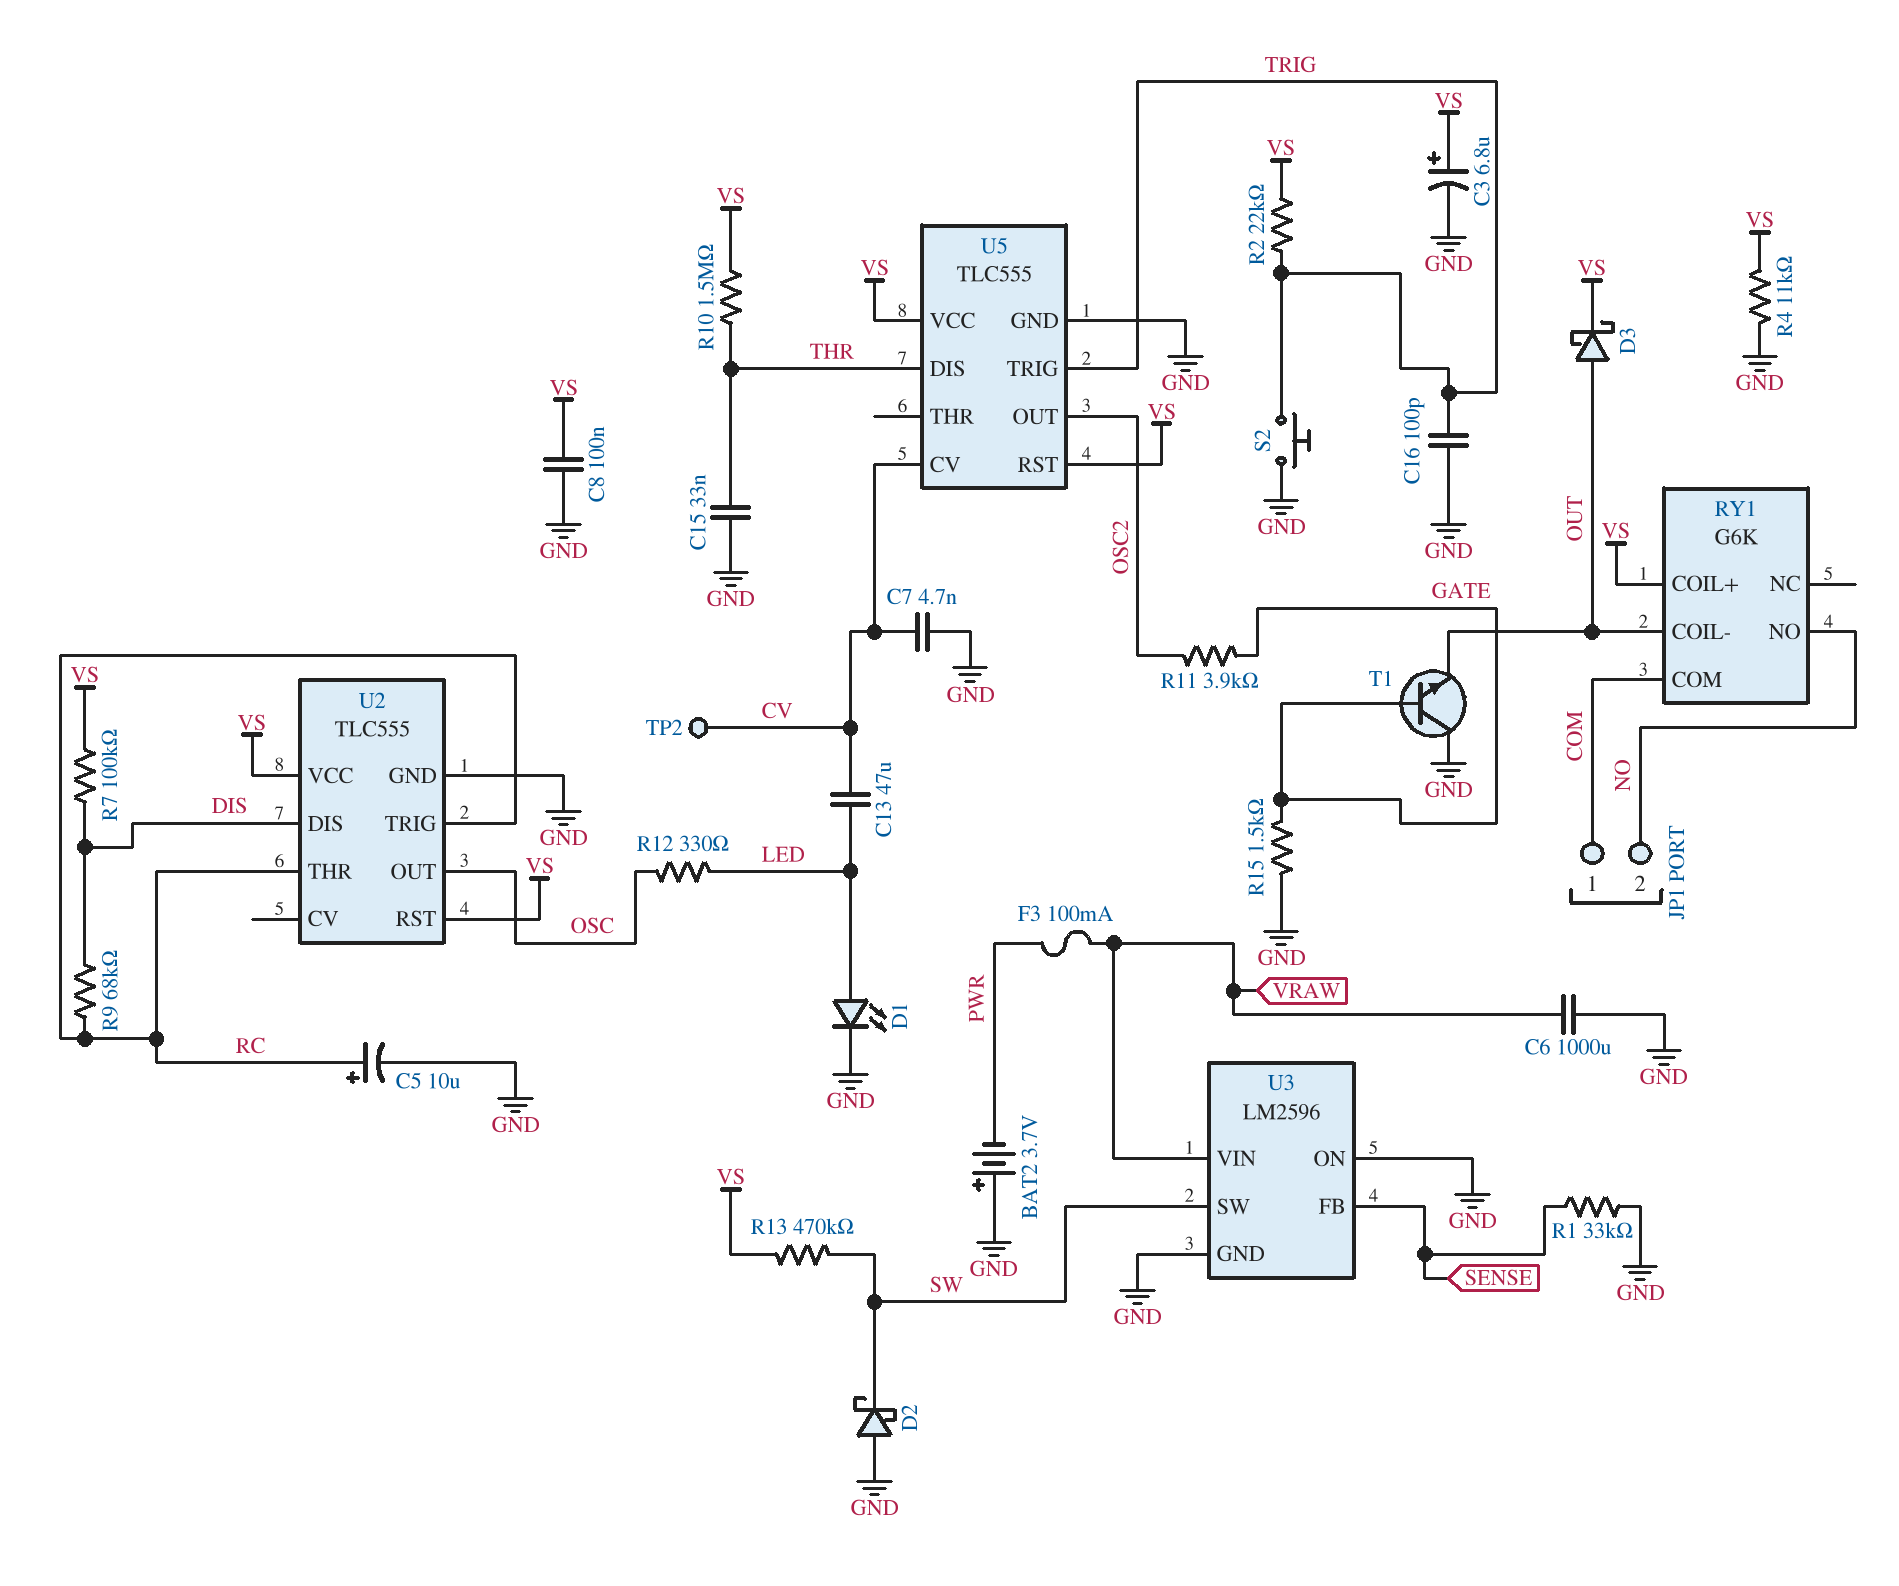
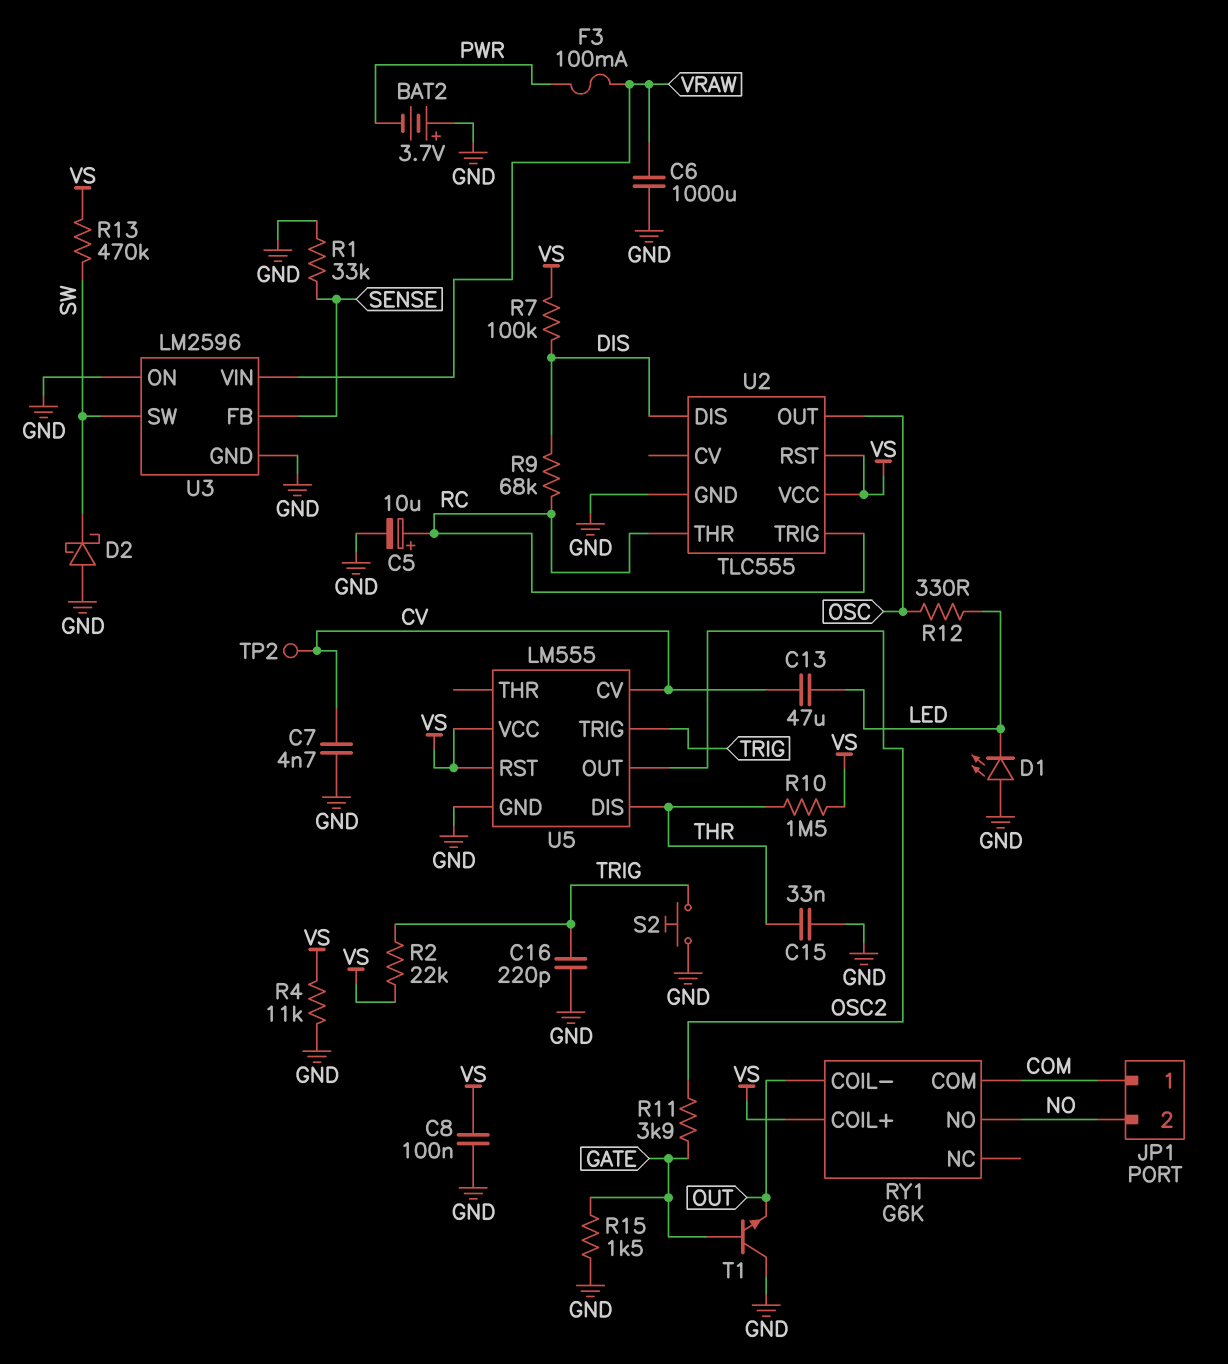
C3: 6.8uF (plus VS, minus GND) -> none
C16: 100pF (GND, TRIG) -> 220pF (GND, TRIG)
D1: LED (A LED, K GND) -> LED (A GND, K LED)
D3: schottky (A OUT, K VS) -> none
U5: TLC555 -> LM555

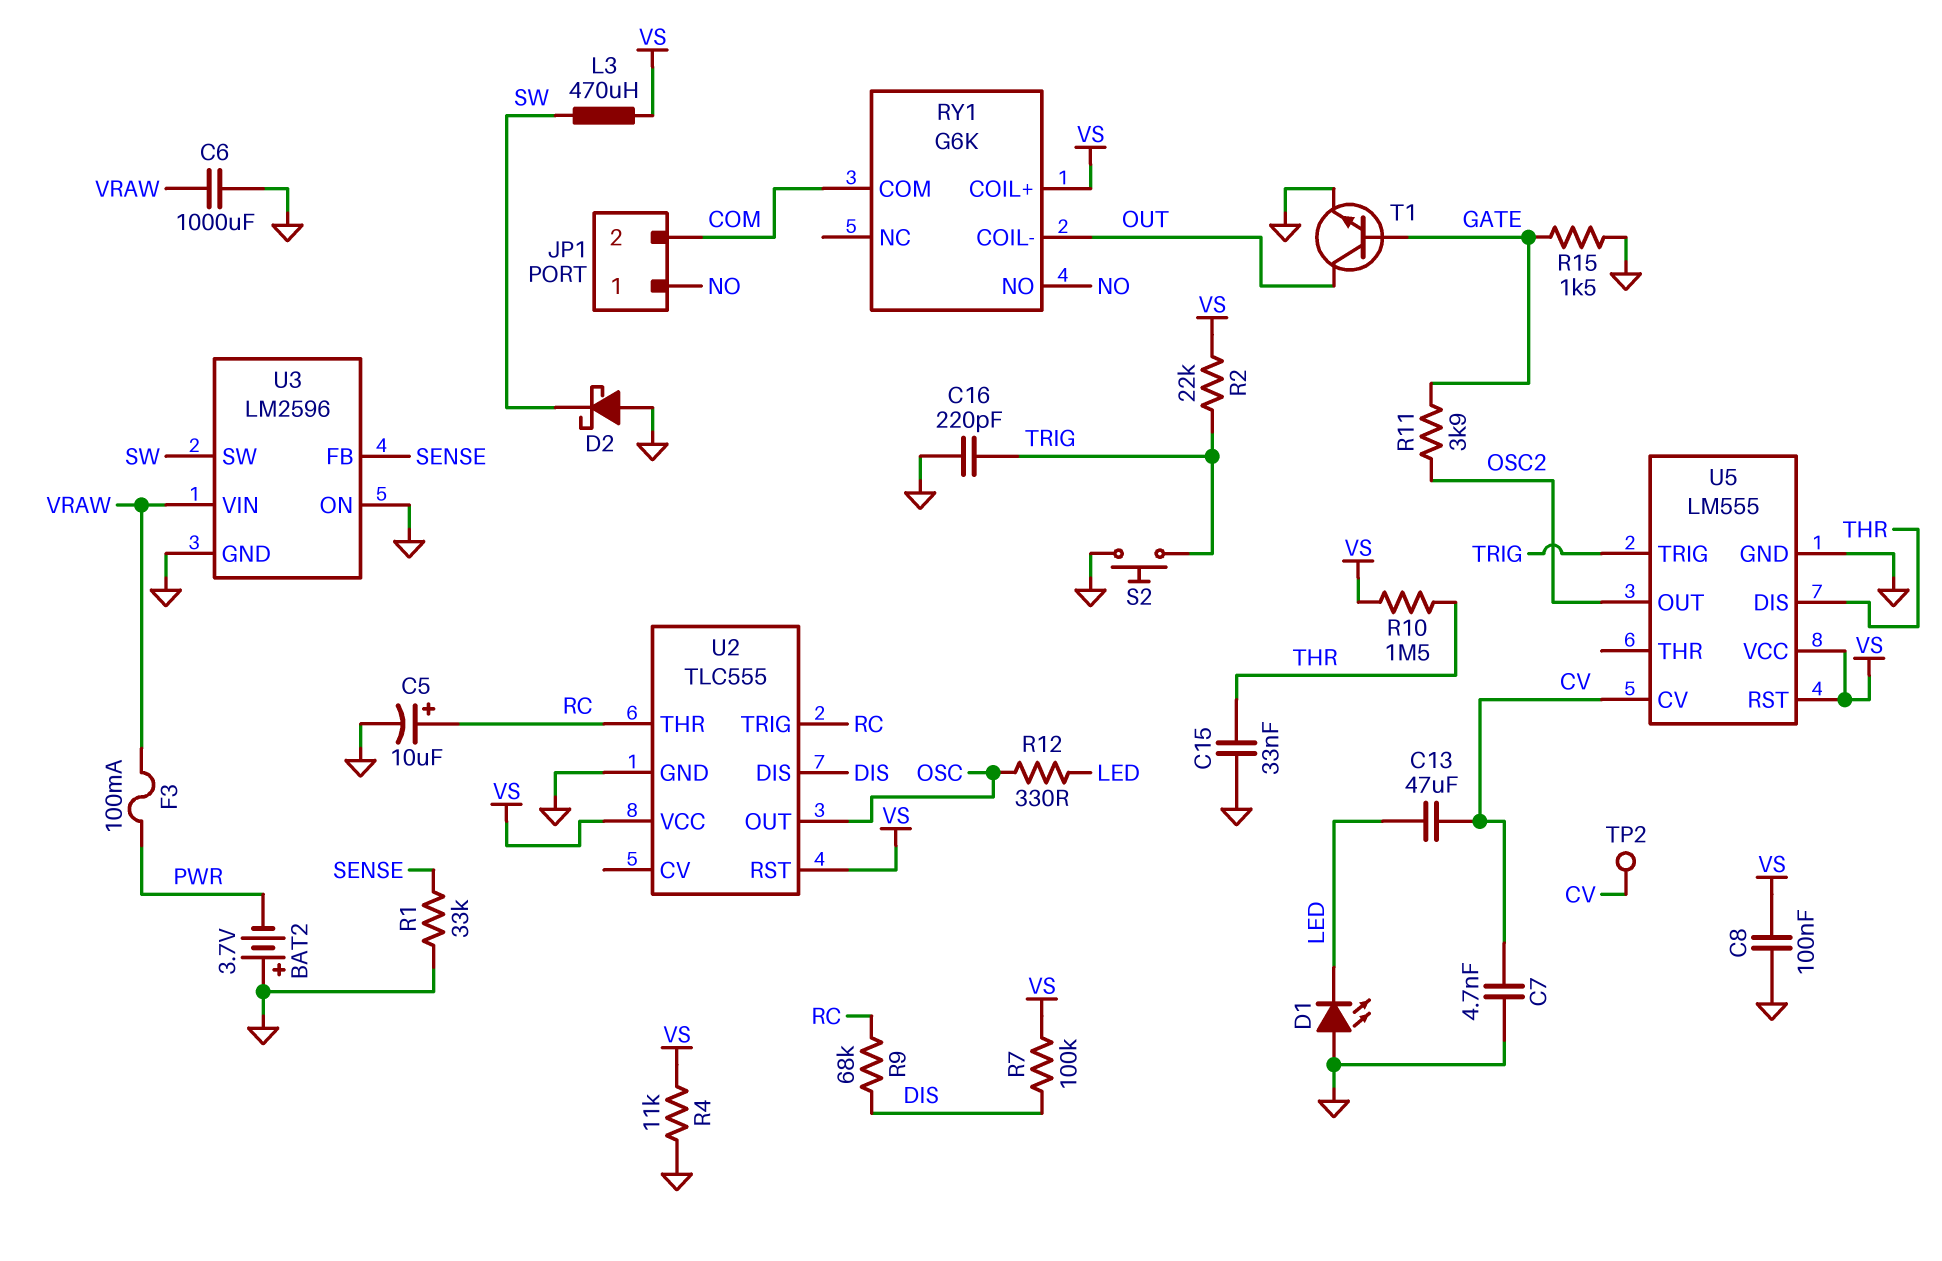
JP1 pin 1: COM -> NO
JP1 pin 2: NO -> COM
L3: none -> 470uH (SW, VS)
R13: 470k (SW, VS) -> none
T1: NPN (B GATE, C GND, E OUT) -> NPN (B GATE, C OUT, E GND)

